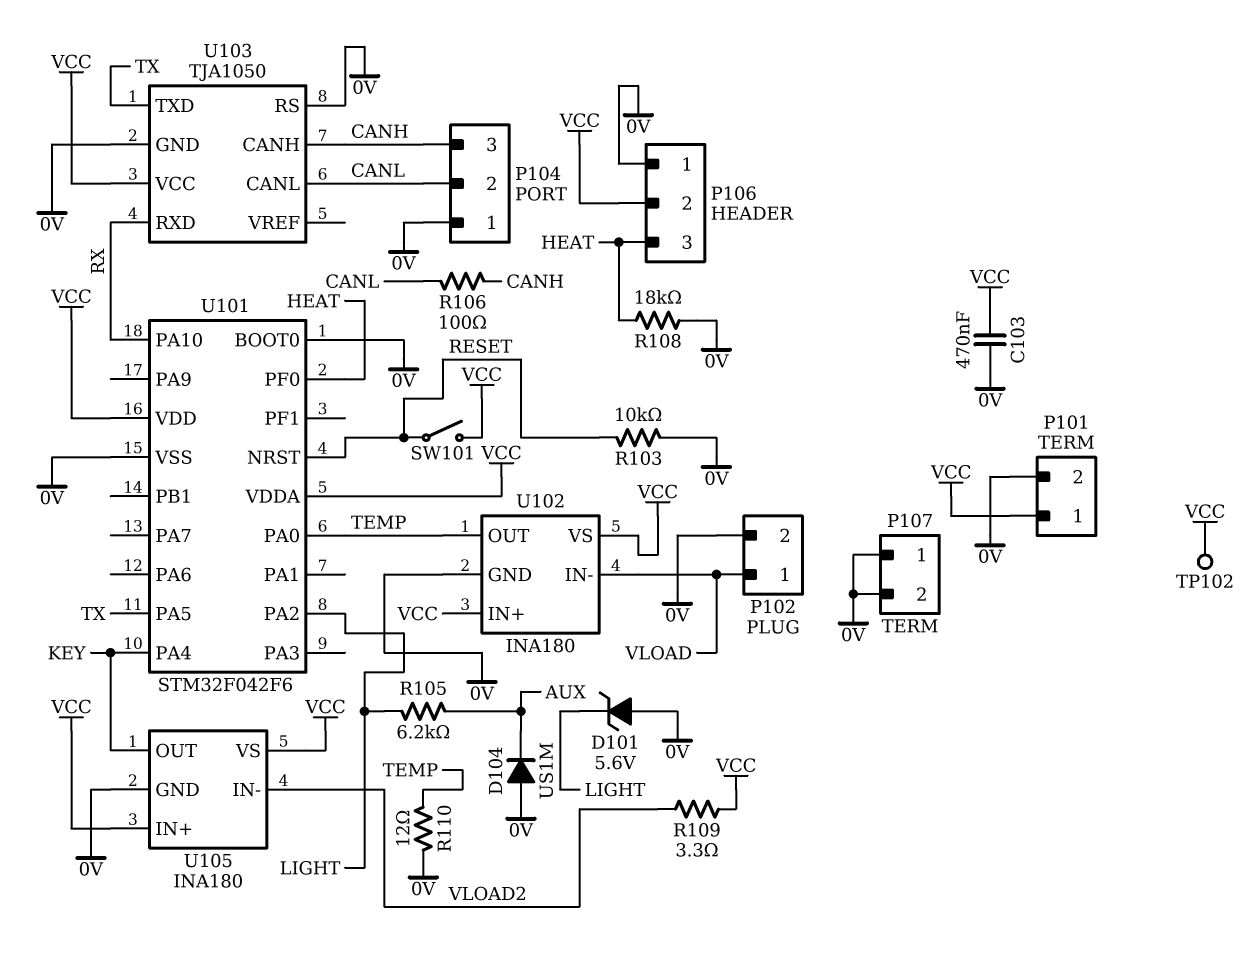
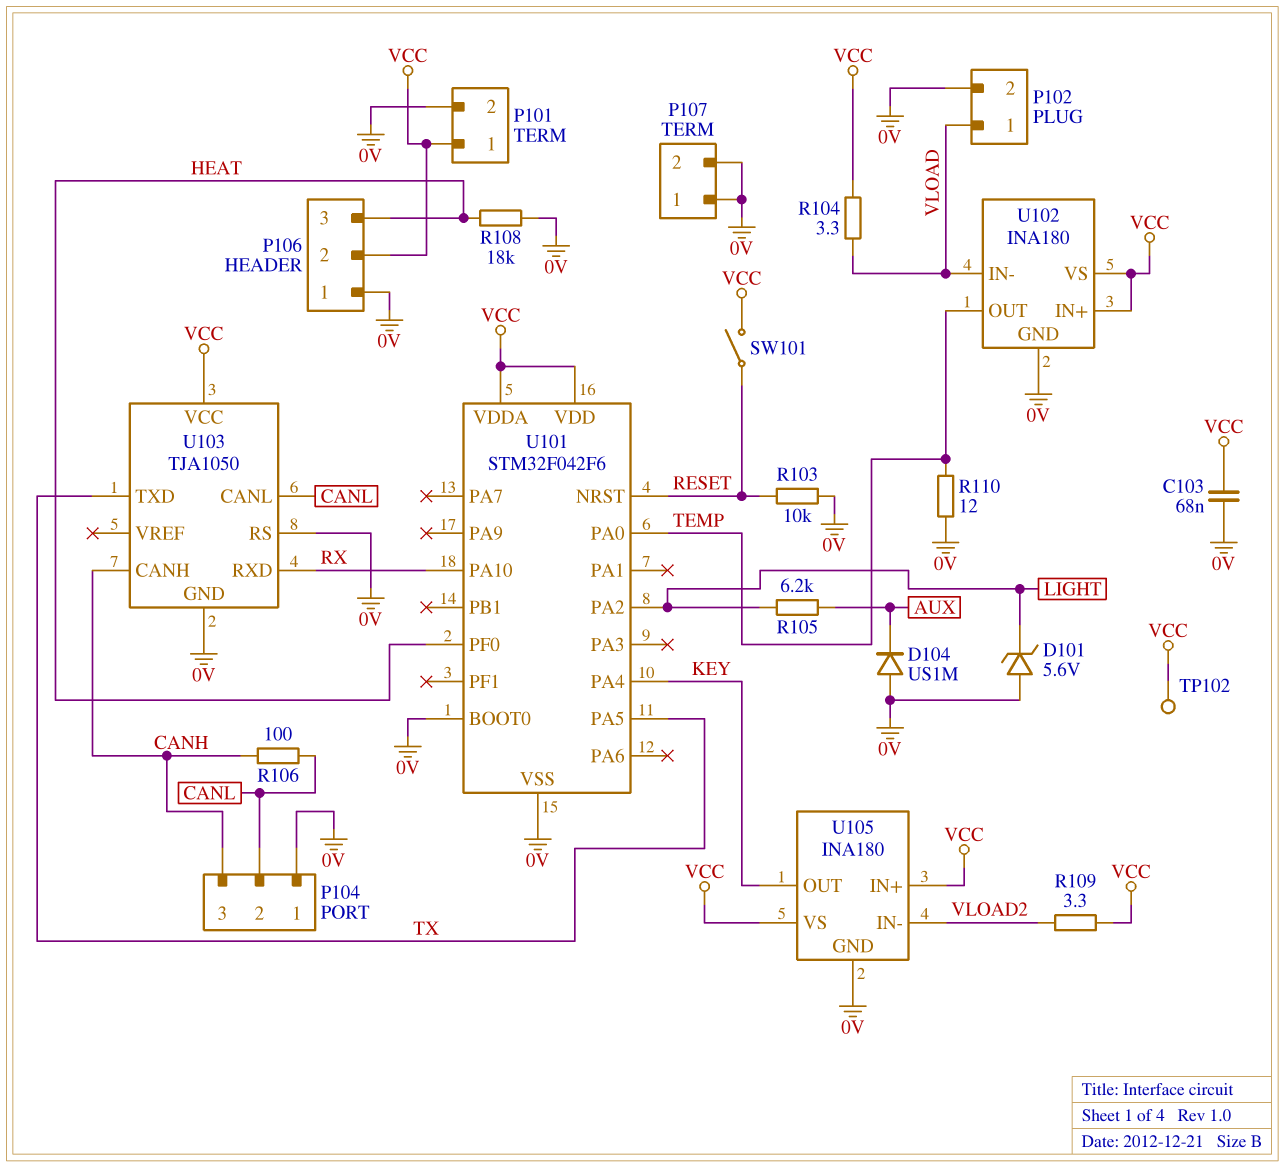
C103: 470nF (0V, VCC) -> 68nF (0V, VCC)
R104: none -> 3.3 (VCC, VLOAD)

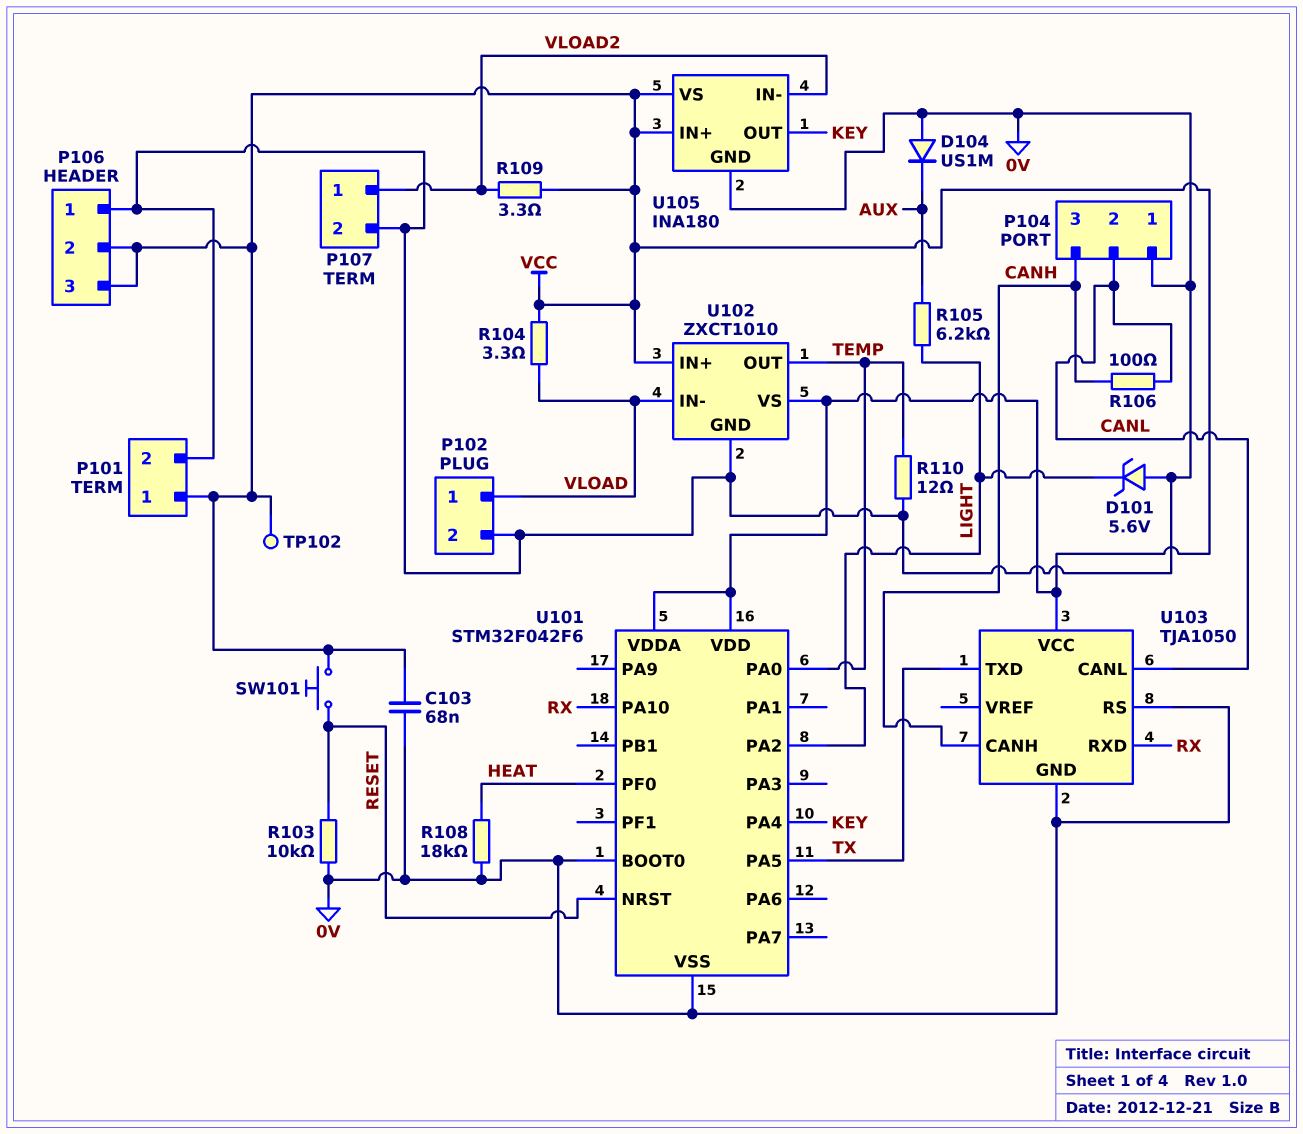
P106 pin 3: HEAT -> VCC
P107 pin 1: 0V -> VLOAD2
SW101: switch (RESET, VCC) -> button (RESET, VCC)
U102: INA180 -> ZXCT1010

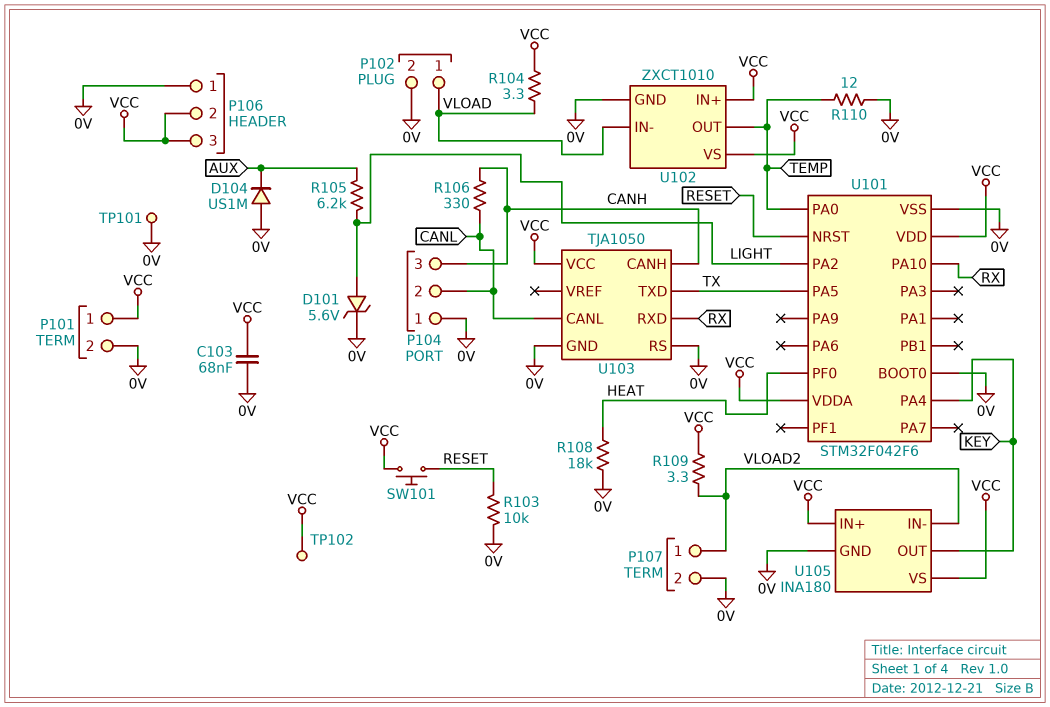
D101: zener 5.6V (A 0V, K LIGHT) -> zener 5.6V (A LIGHT, K 0V)
R106: 100 (CANH, CANL) -> 330 (CANH, CANL)
TP101: none -> test point (0V)

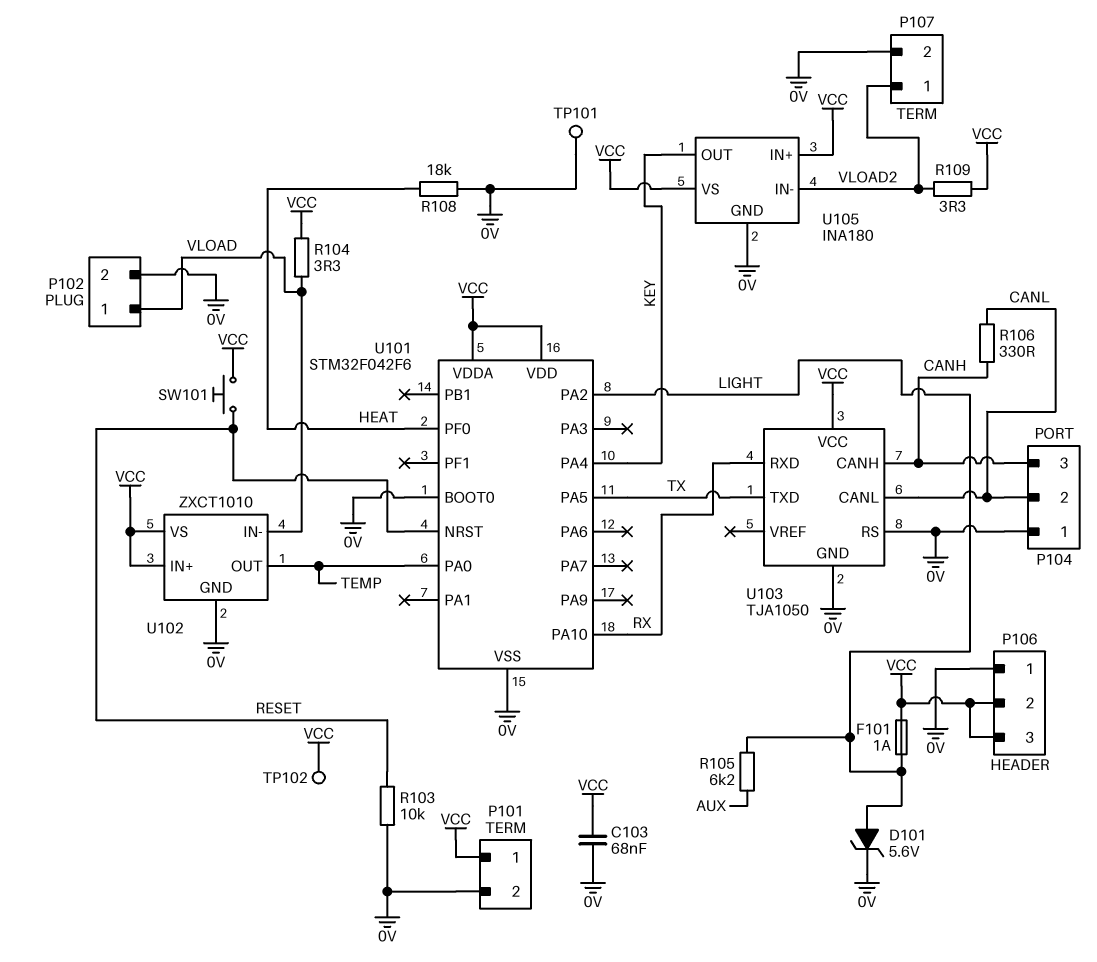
D104: diode US1M (A 0V, K AUX) -> none
F101: none -> 1A (LIGHT, VCC)
R110: 12 (0V, TEMP) -> none

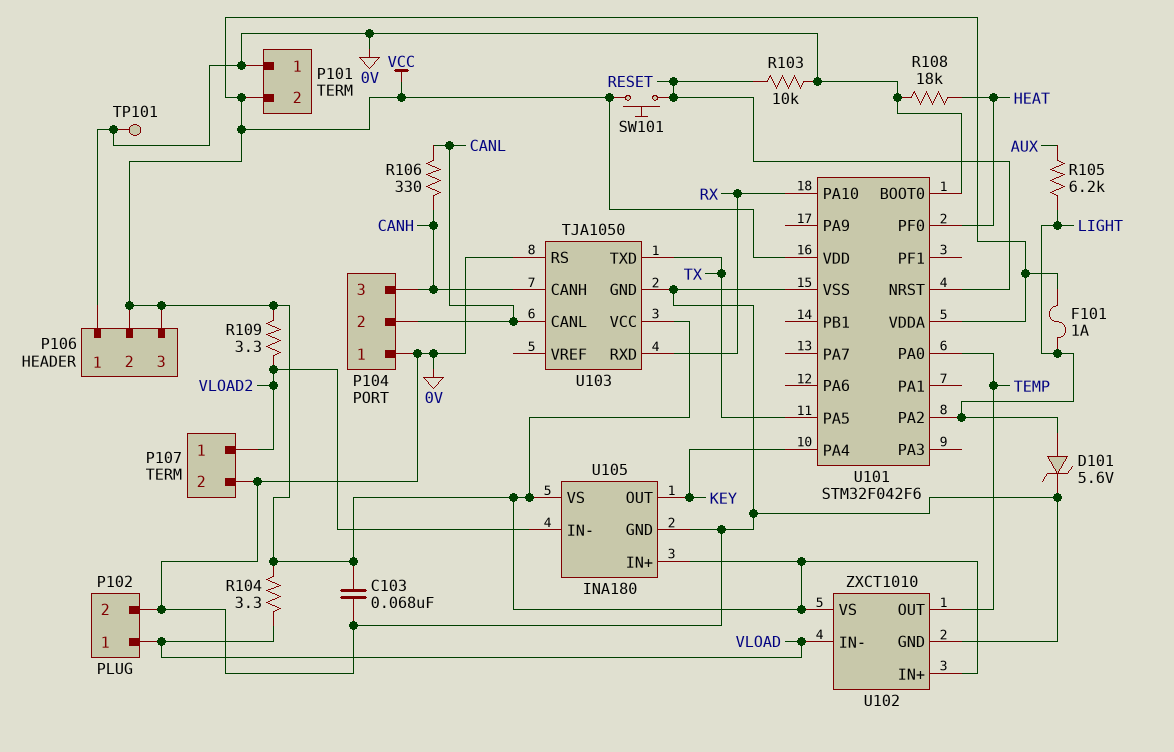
P101 pin 1: VCC -> 0V
P101 pin 2: 0V -> VCC
TP102: test point (VCC) -> none

